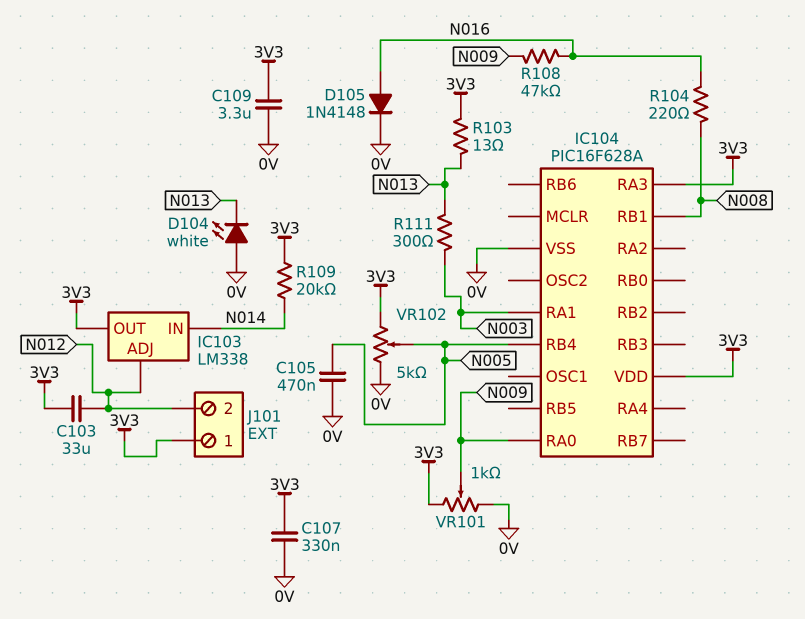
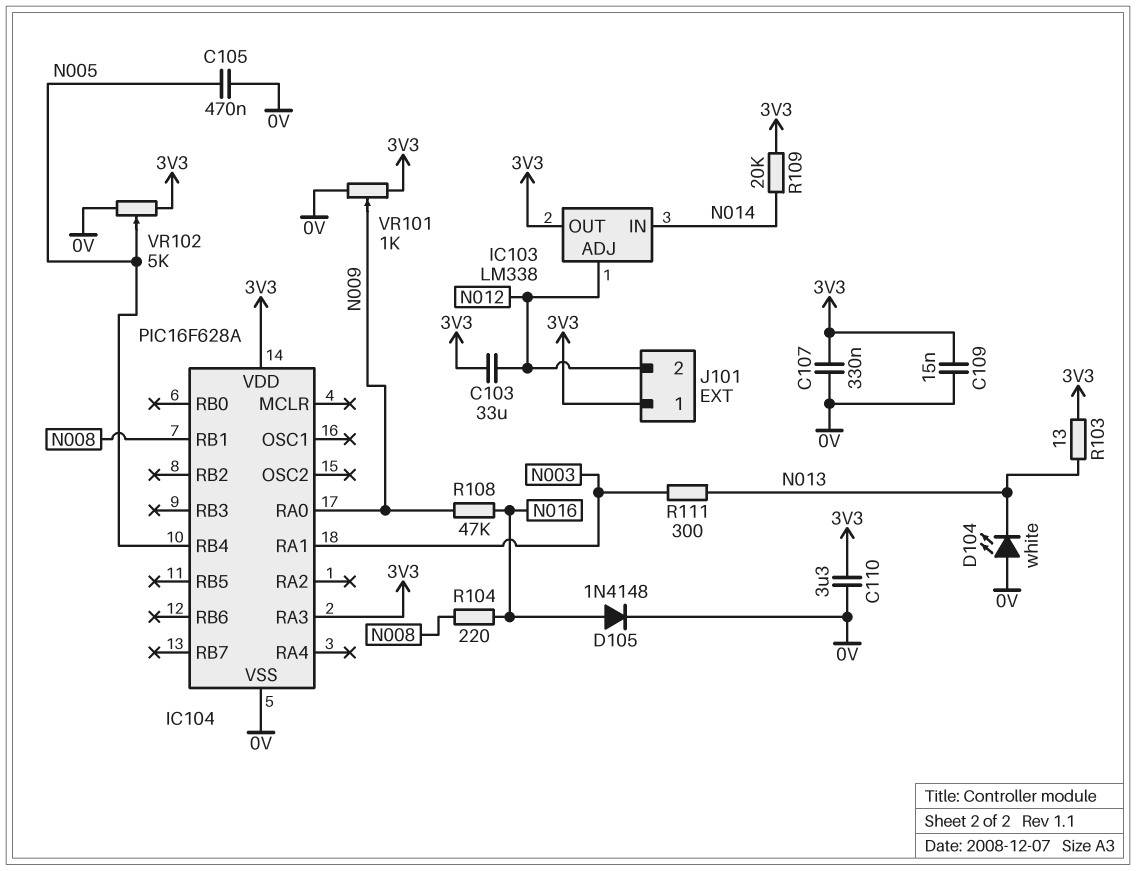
C109: 3.3uF (0V, 3V3) -> 15nF (0V, 3V3)
C110: none -> 3.3uF (0V, 3V3)

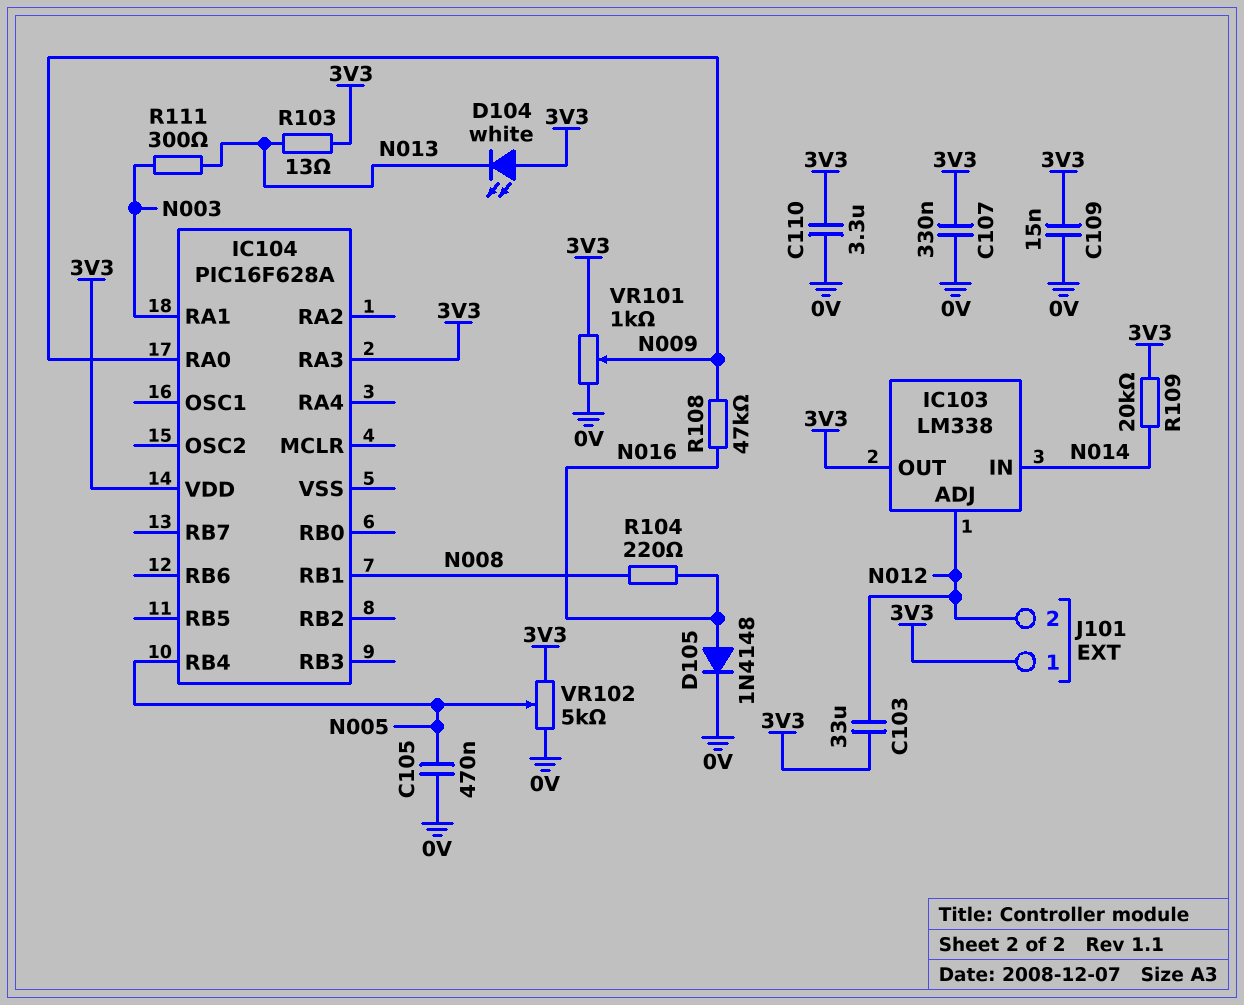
D104: LED white (A 0V, K N013) -> LED white (A 3V3, K N013)
IC104 pin VSS: 0V -> none

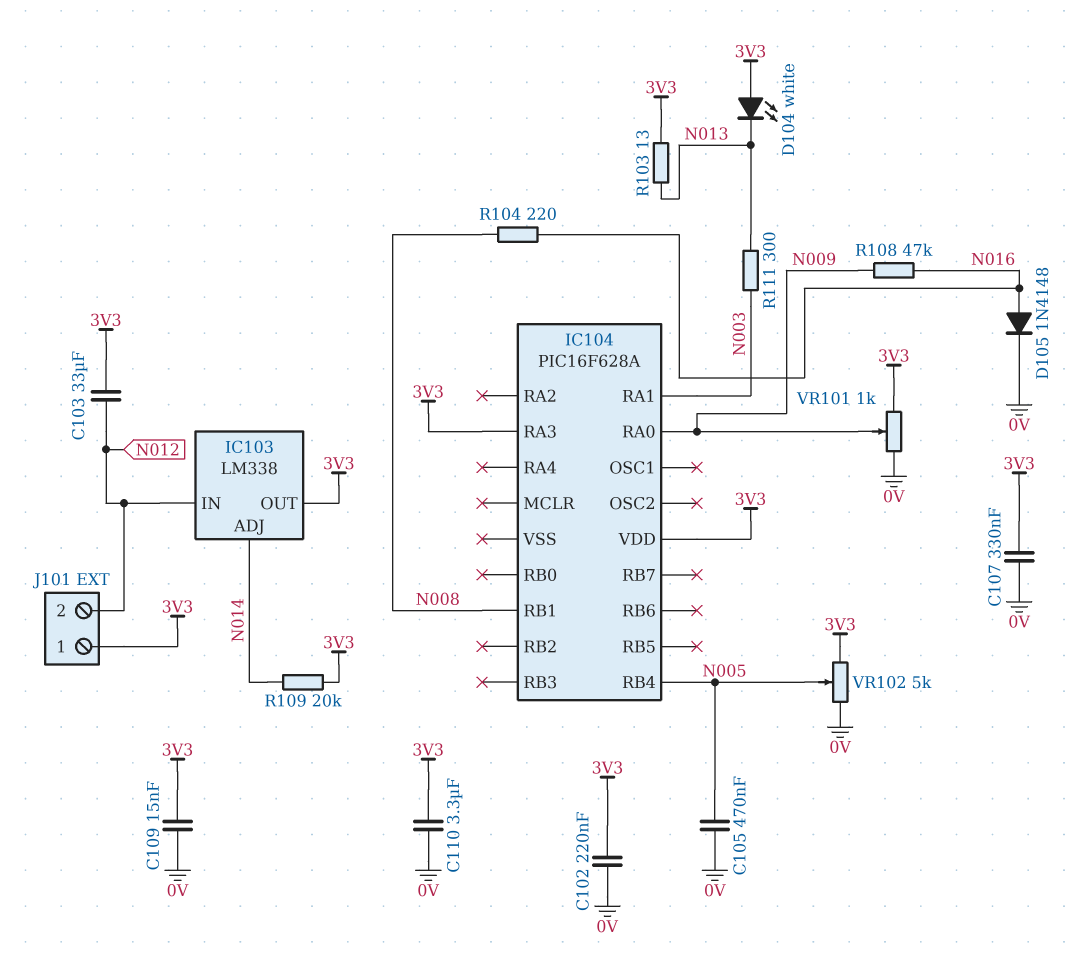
C102: none -> 220nF (0V, 3V3)
IC103 pin ADJ: N012 -> N014
IC103 pin IN: N014 -> N012

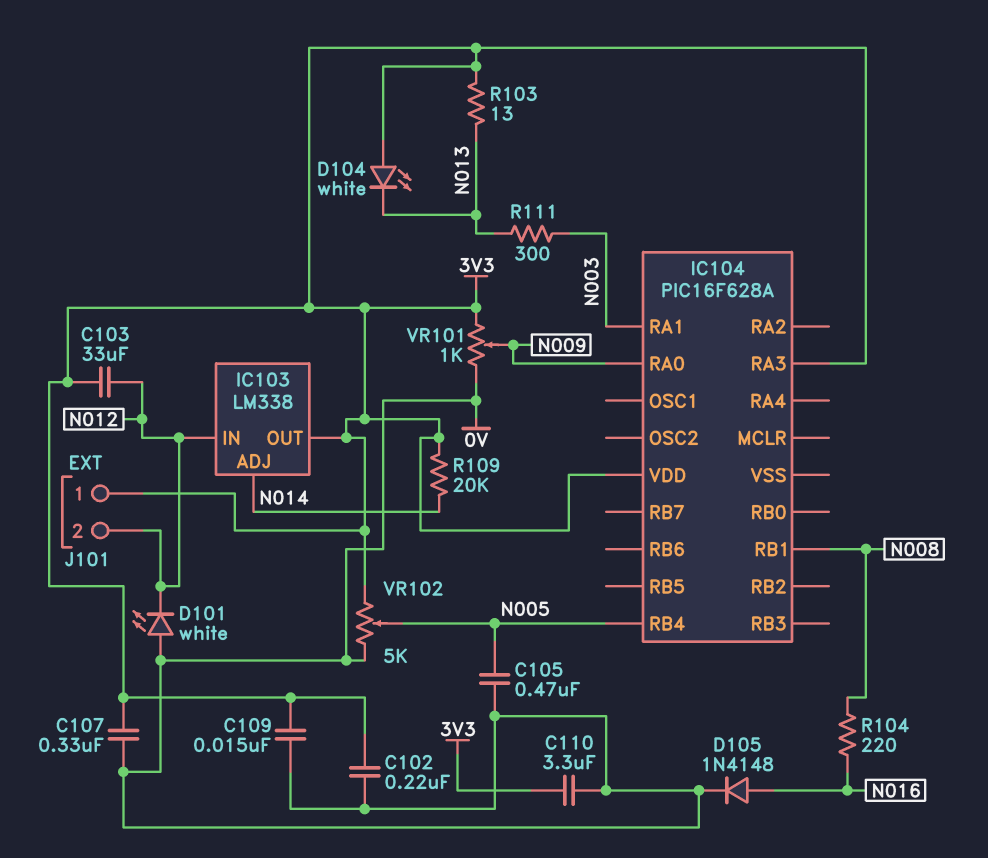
D101: none -> LED white (A 0V, K N012)
R108: 47k (N009, N016) -> none

